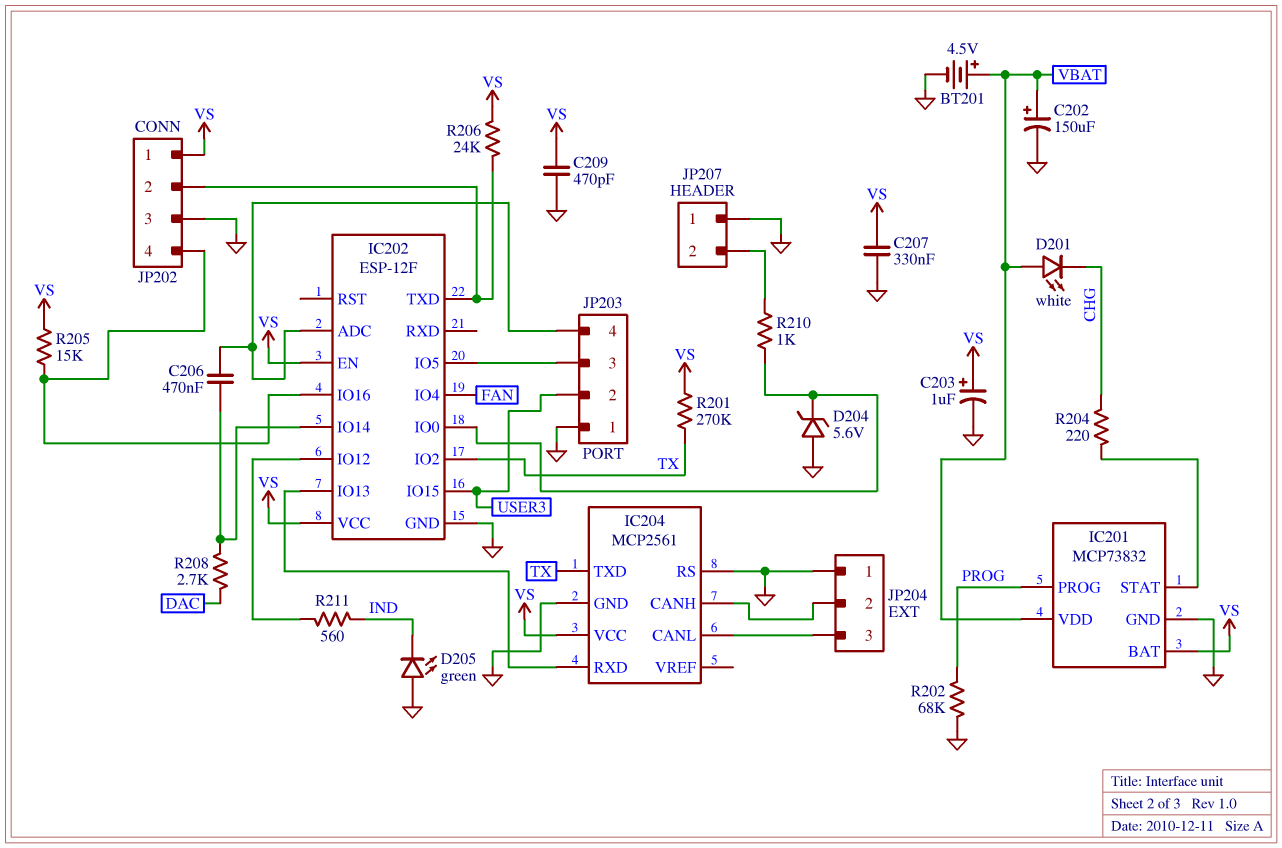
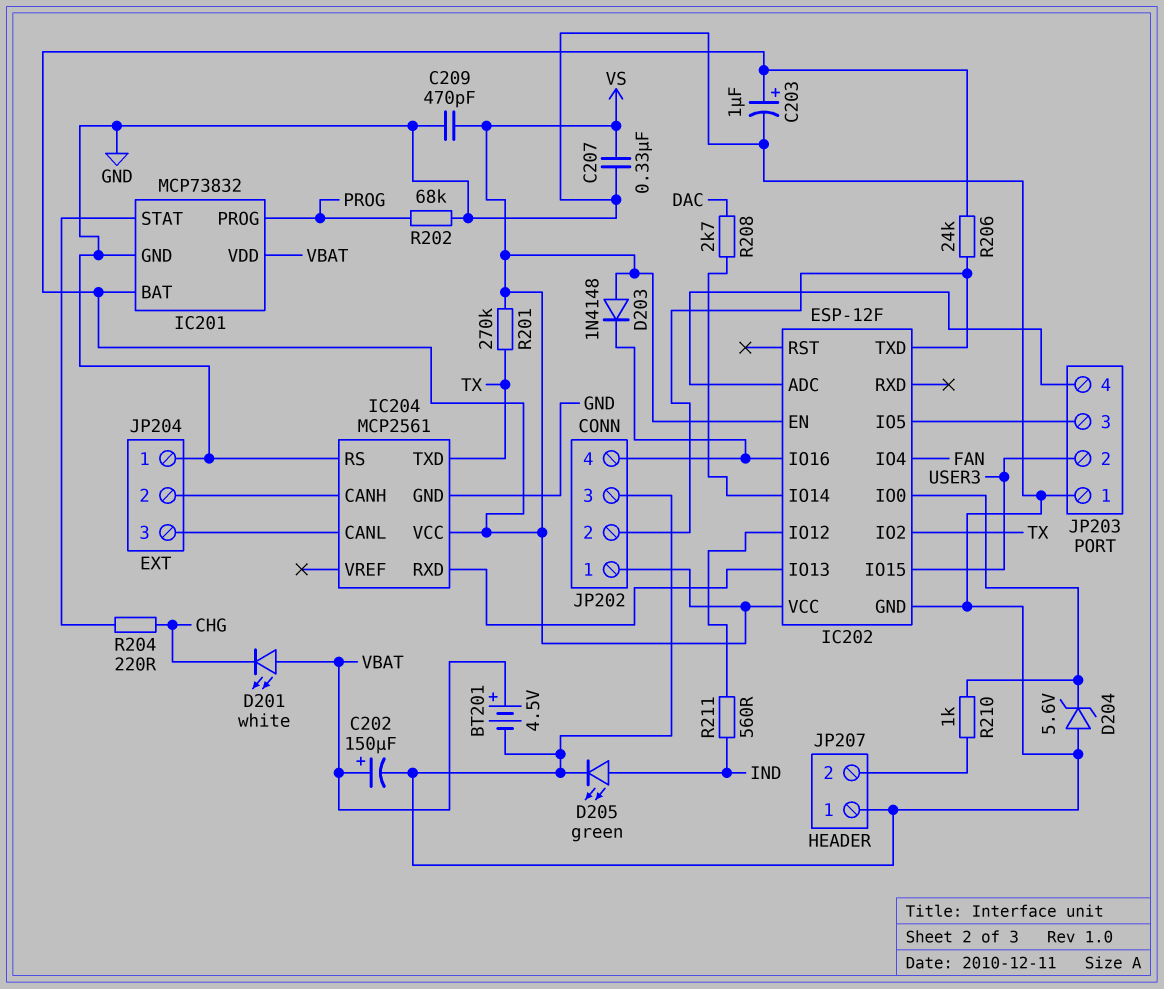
C206: 470nF (IC202/ADC, IC202/IO14) -> none
D203: none -> diode 1N4148 (A VS, K IC202/IO16)
D205: LED green (A GND, K IND) -> LED green (A IND, K GND)
R205: 15k (IC202/IO16, VS) -> none

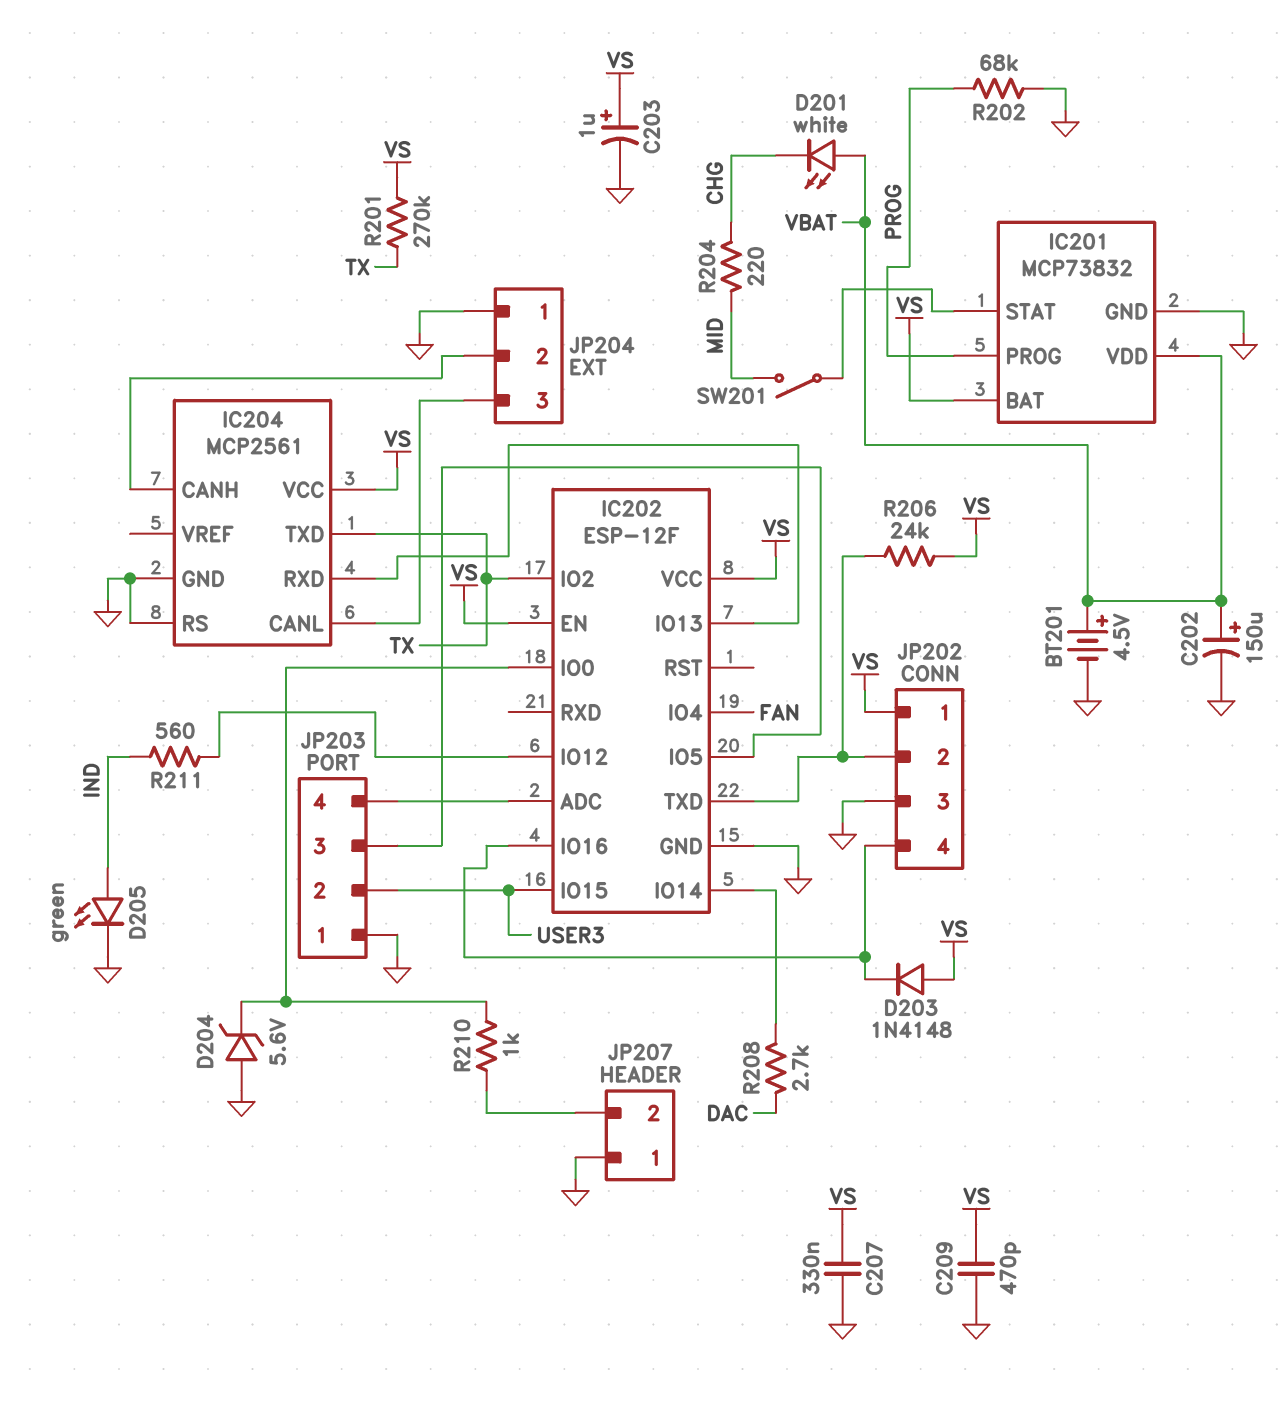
R204: 220 (CHG, IC201/STAT) -> 220 (CHG, MID)
SW201: none -> switch (IC201/STAT, MID)

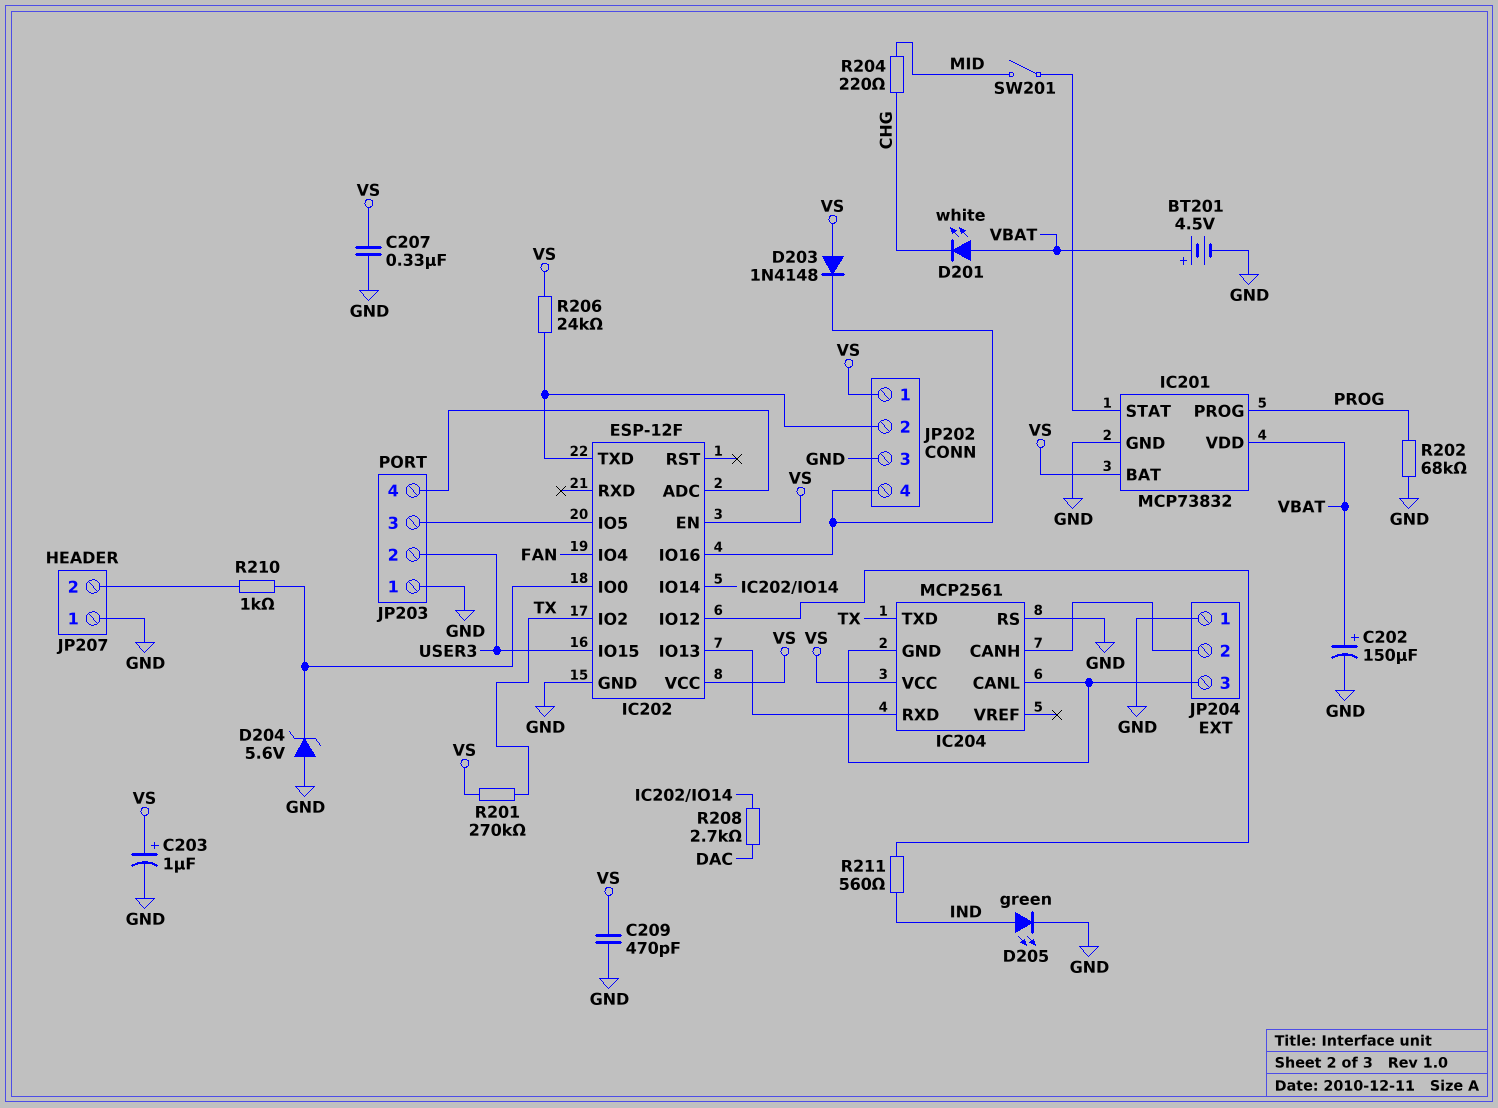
IC204 pin GND: GND -> IC204/CANL

